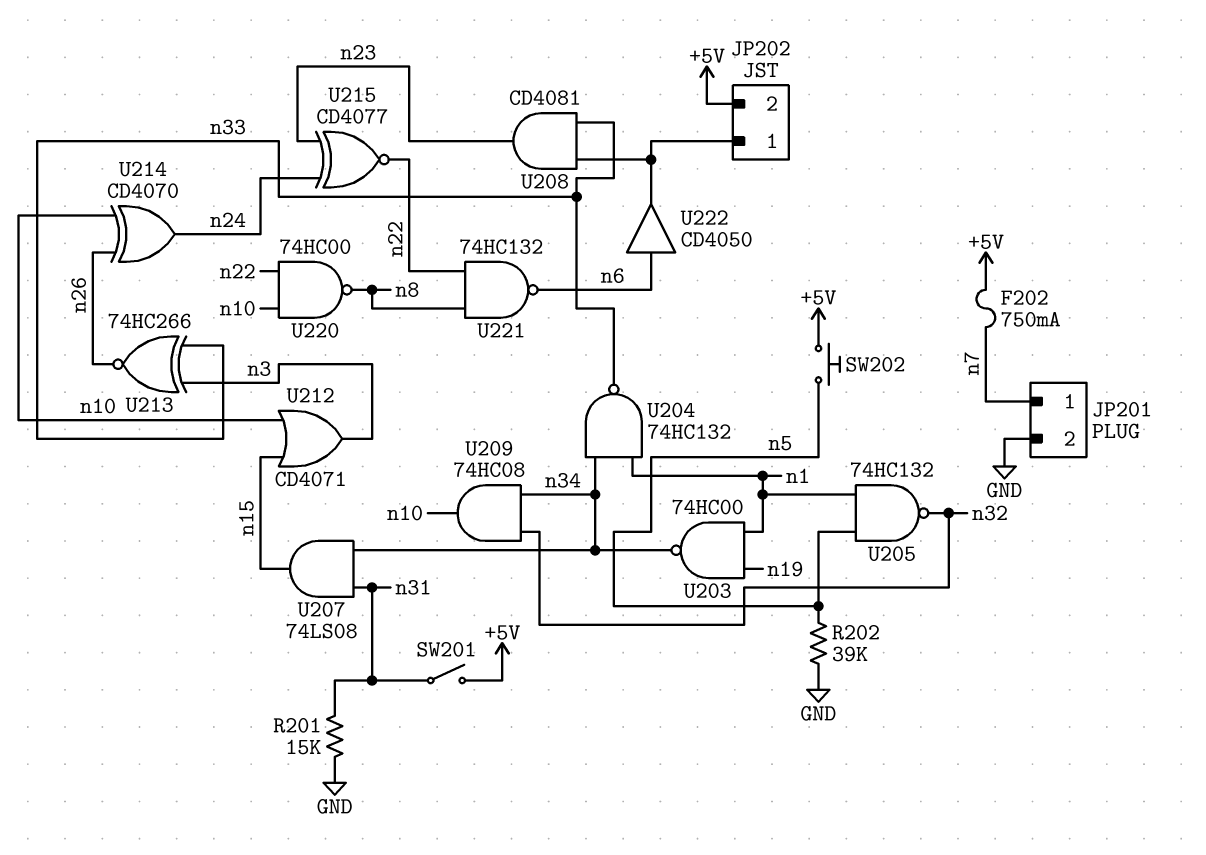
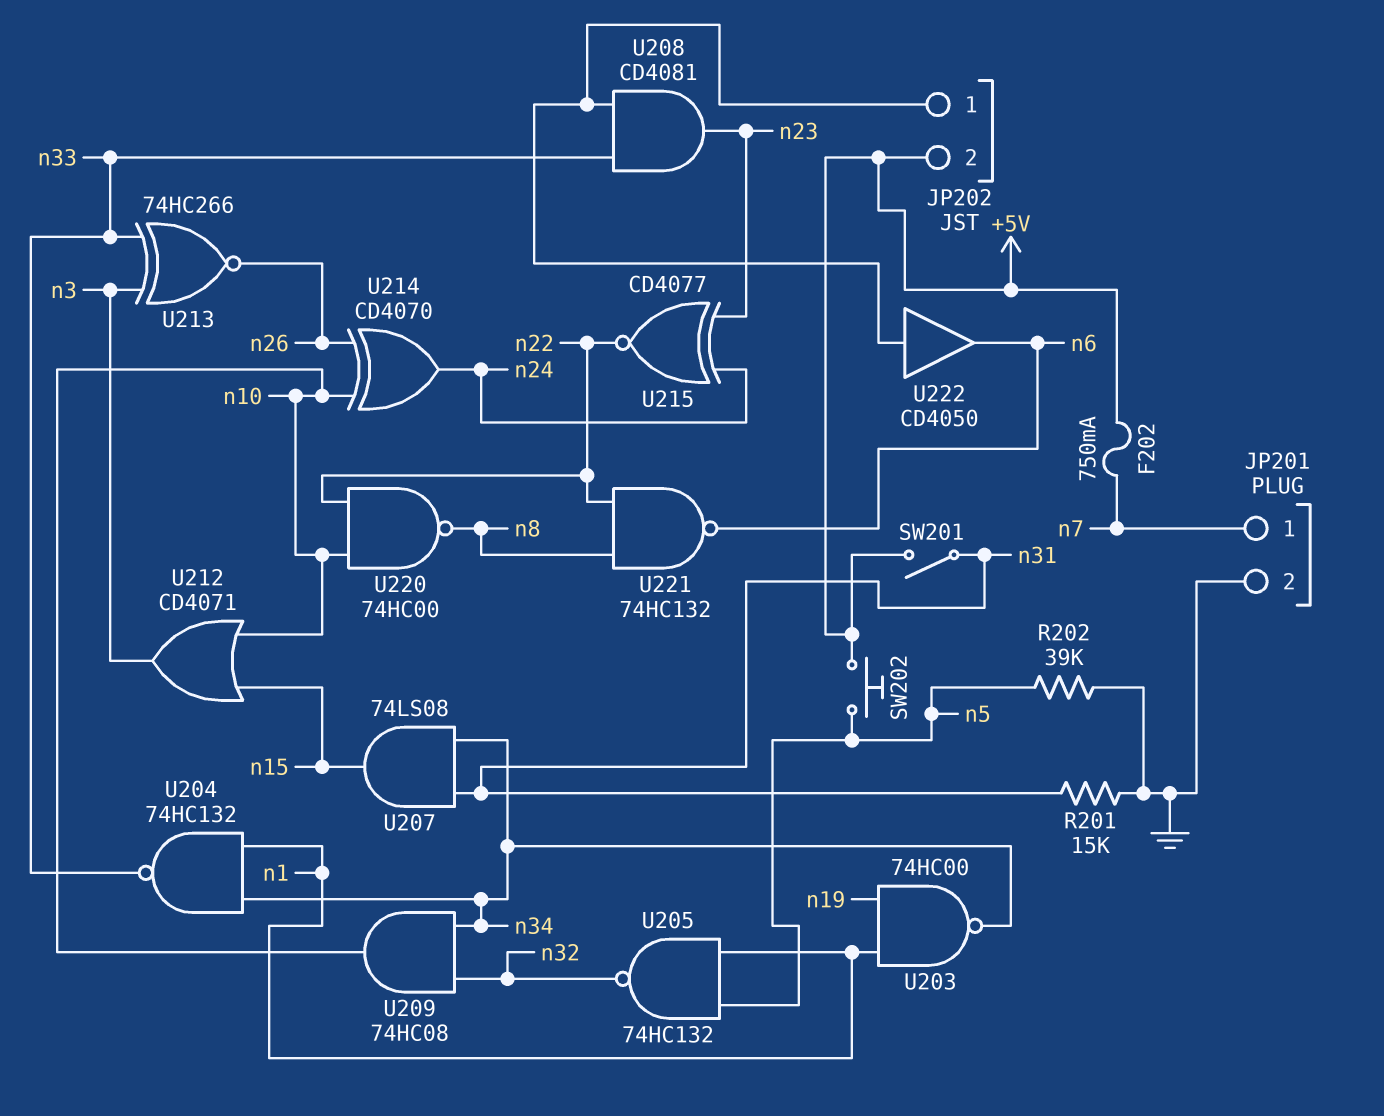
U222: buffer CD4050 (in n6, out JP202/1) -> buffer CD4050 (in JP202/1, out n6)

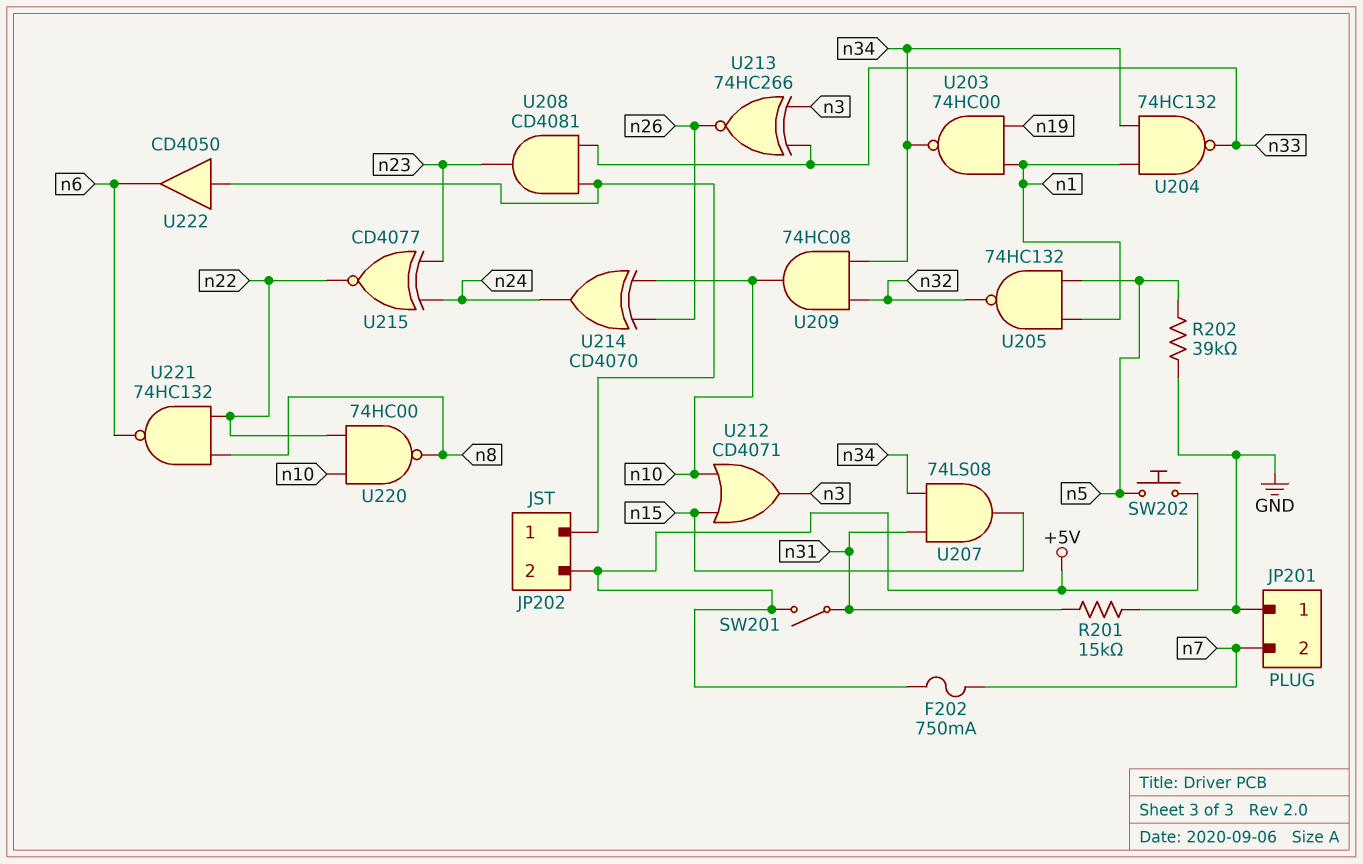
JP201 pin 1: n7 -> GND
JP201 pin 2: GND -> n7

